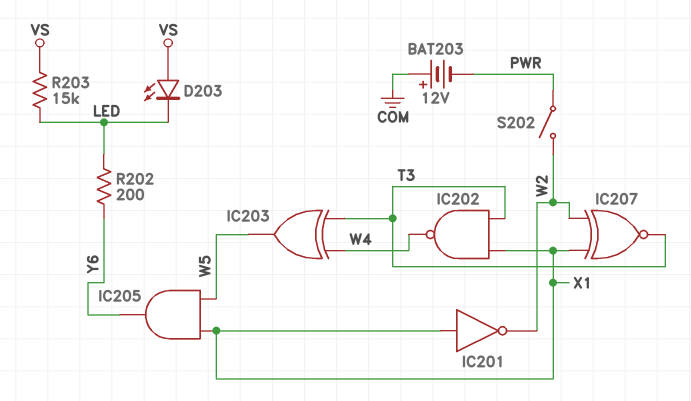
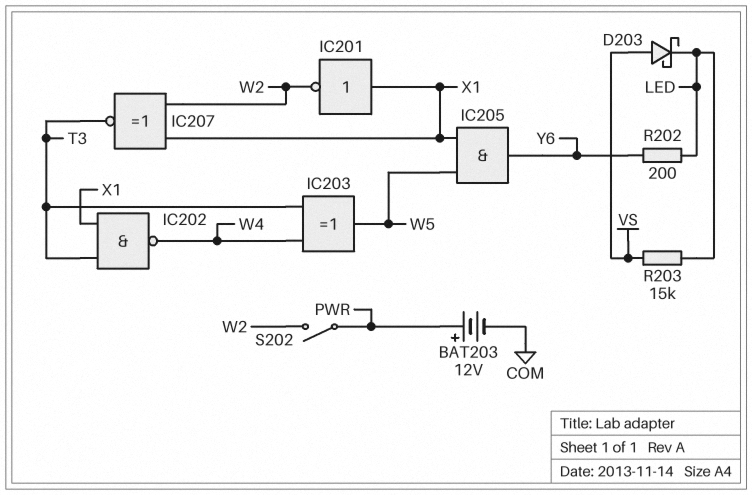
BAT203: 12V (plus COM, minus PWR) -> 12V (plus PWR, minus COM)
D203: LED (A VS, K LED) -> schottky (A VS, K LED)

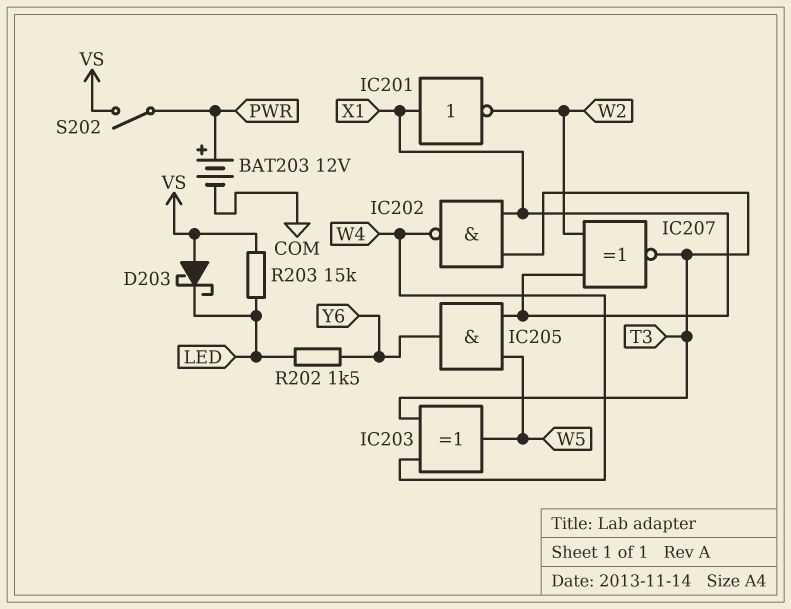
R202: 200 (LED, Y6) -> 1.5k (LED, Y6)
S202: switch (PWR, W2) -> switch (PWR, VS)

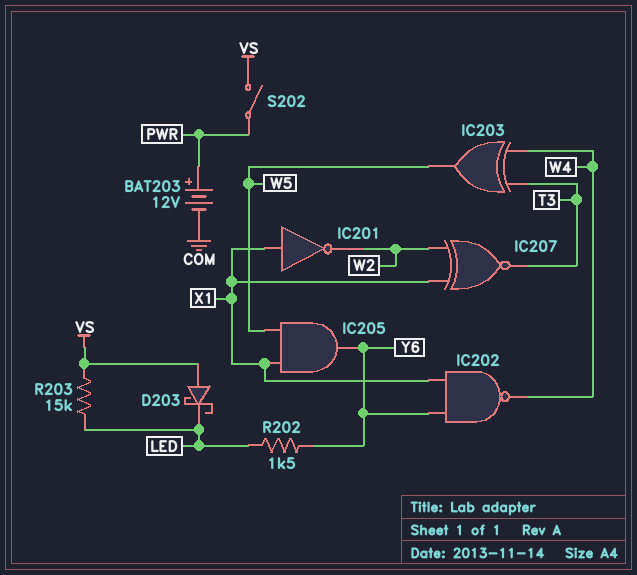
IC202: NAND (in T3, in X1, out W4) -> NAND (in X1, in Y6, out W4)

